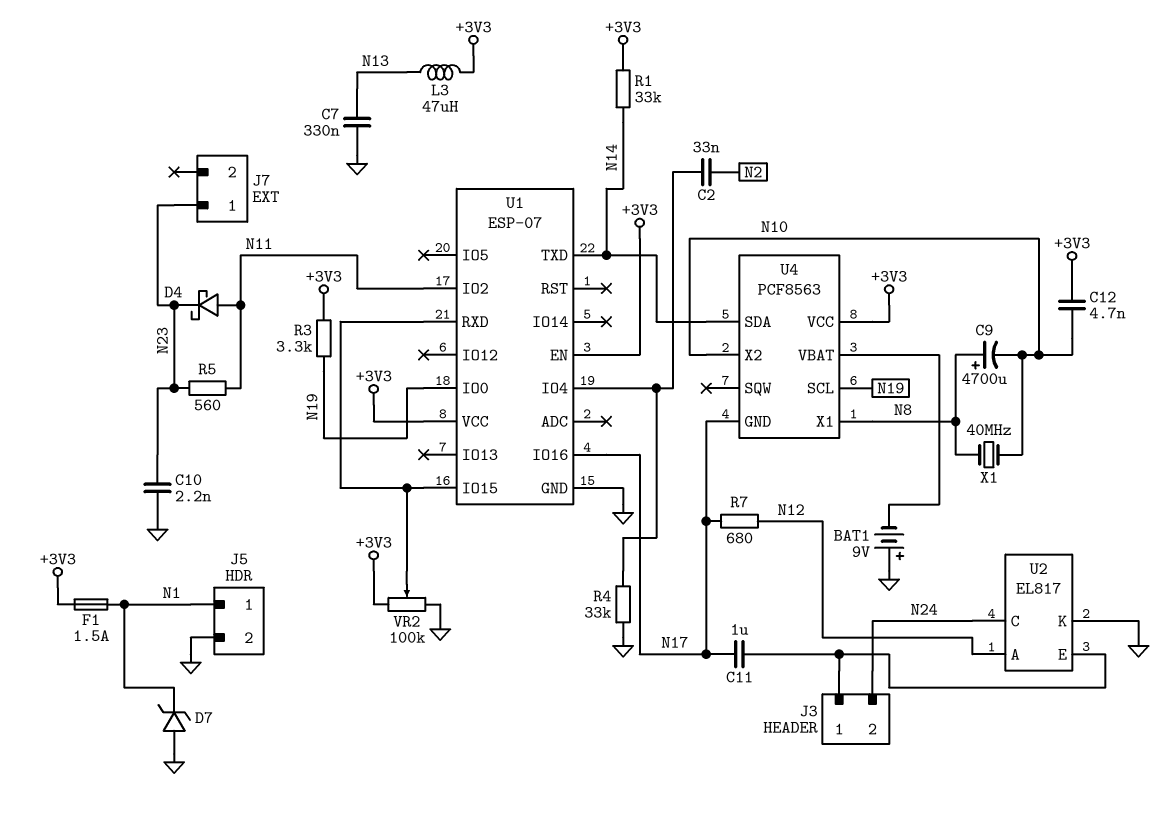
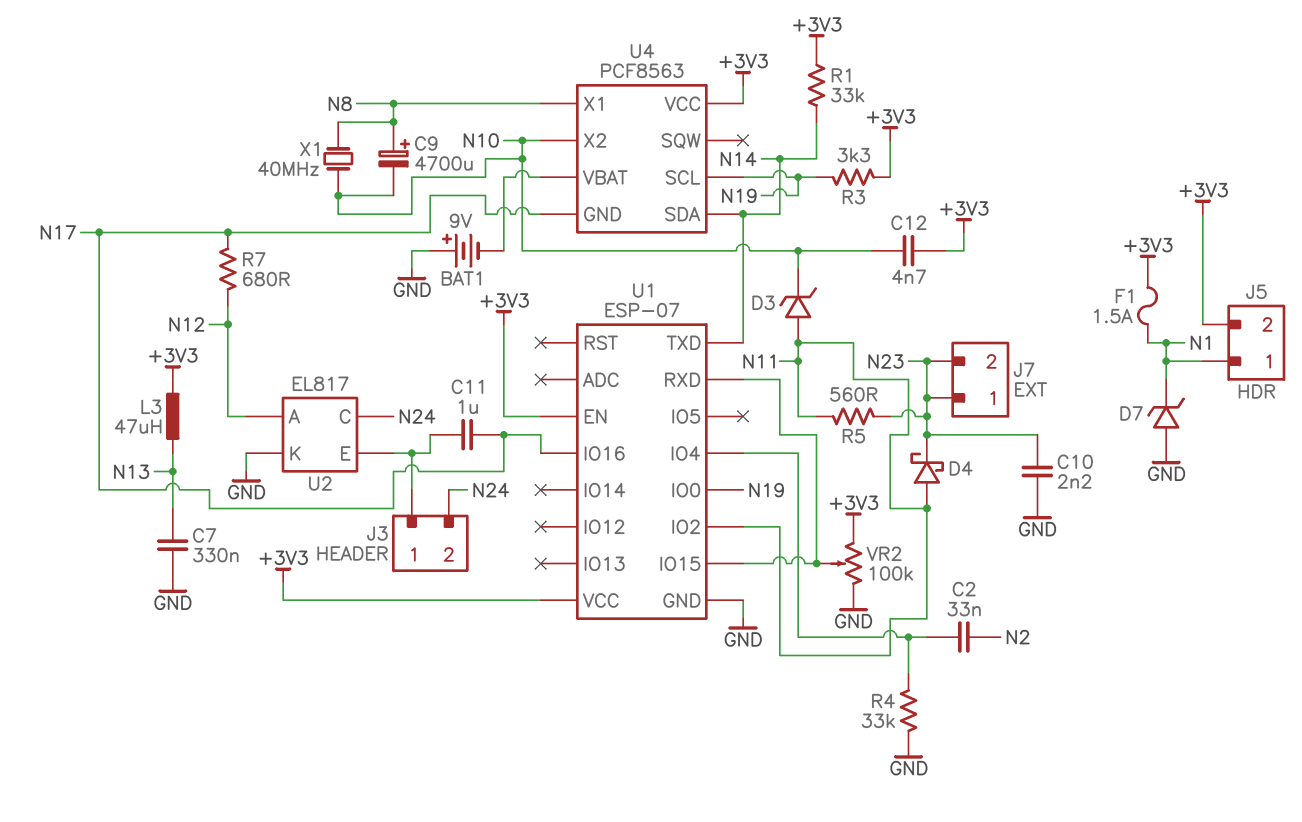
D3: none -> zener (A N11, K N10)
J5 pin 2: GND -> +3V3
J7 pin 2: none -> N23

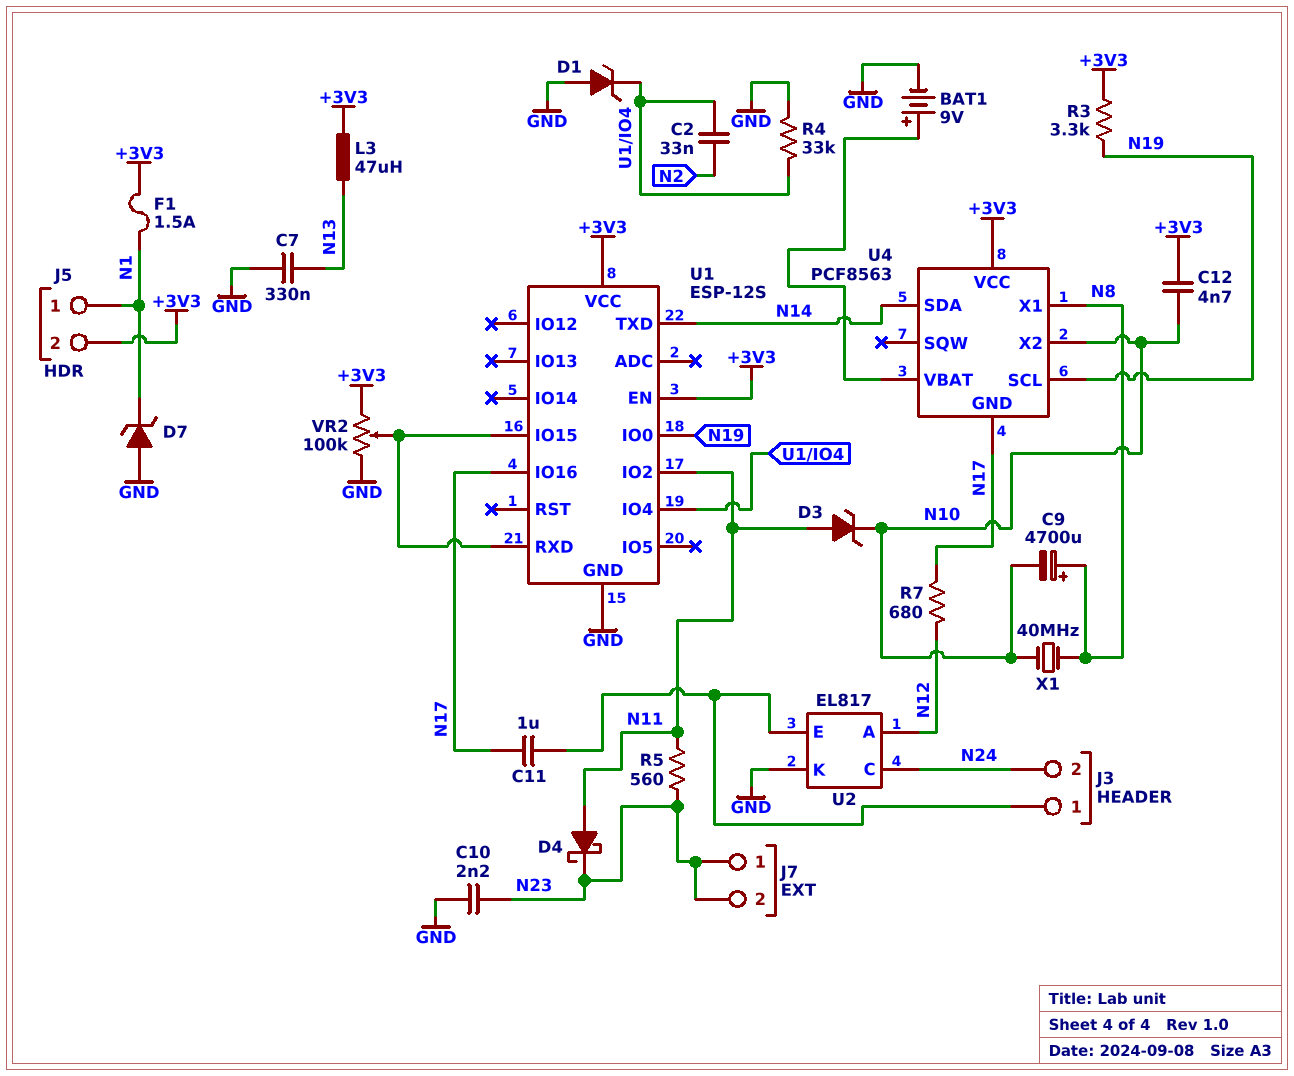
BAT1: 9V (plus GND, minus U4/VBAT) -> 9V (plus U4/VBAT, minus GND)
D1: none -> zener (A GND, K U1/IO4)
R1: 33k (+3V3, N14) -> none
U1: ESP-07 -> ESP-12S

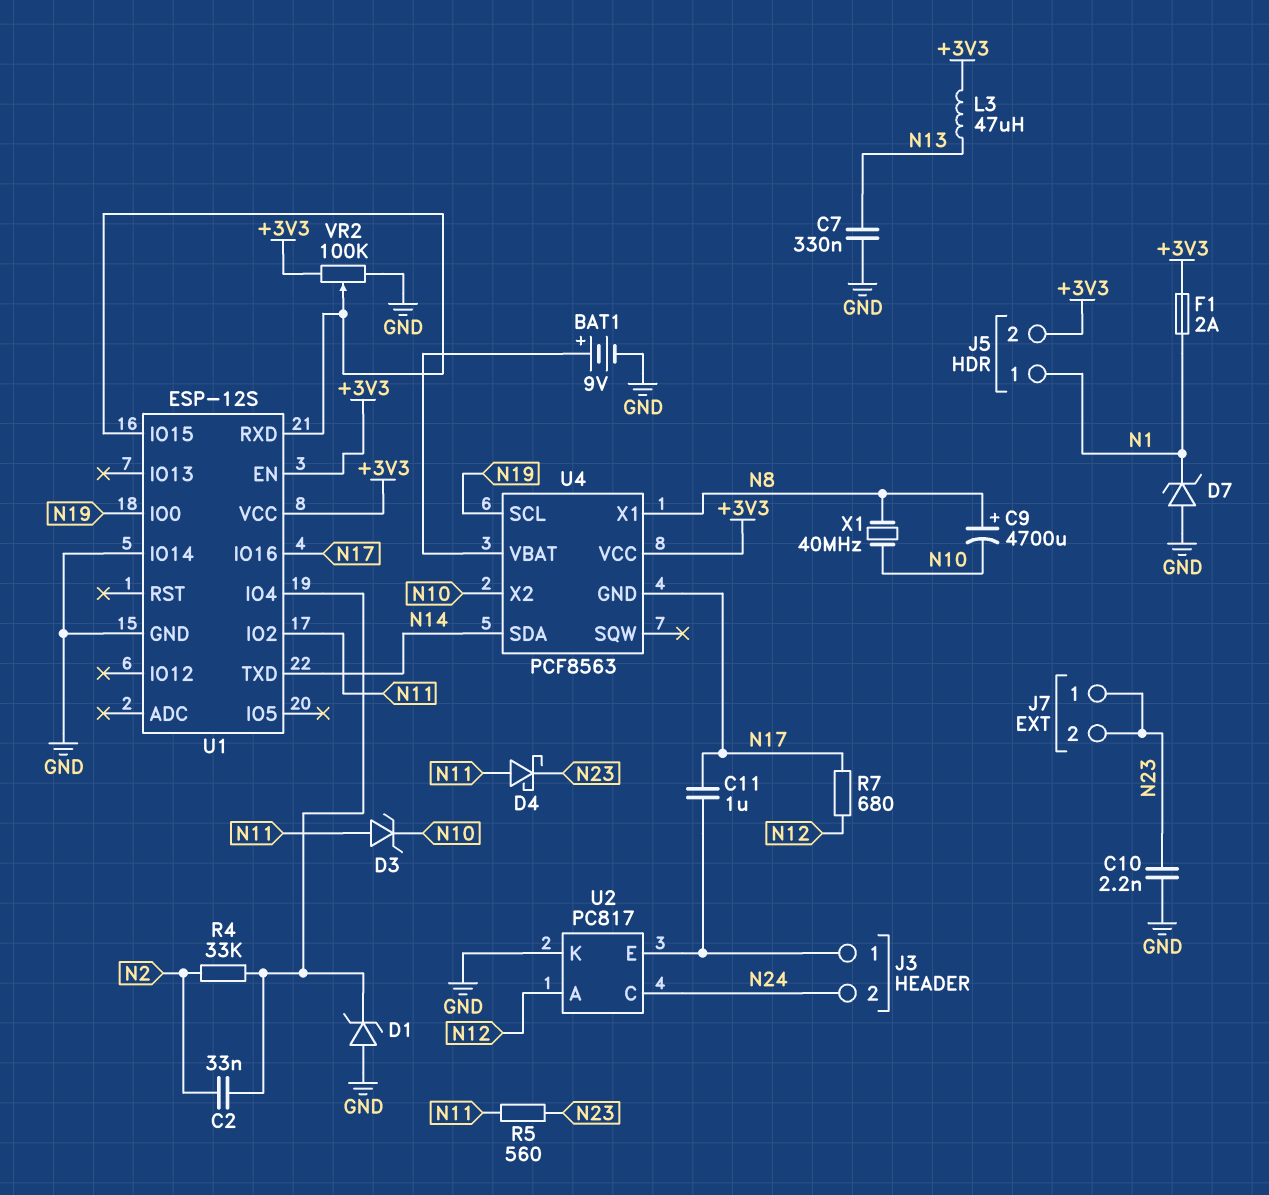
C12: 4.7nF (+3V3, N10) -> none
F1: 1.5A (+3V3, N1) -> 2A (+3V3, N1)
R3: 3.3k (+3V3, N19) -> none
R4: 33k (GND, U1/IO4) -> 33k (N2, U1/IO4)
U1 pin IO14: none -> GND
U2: EL817 -> PC817

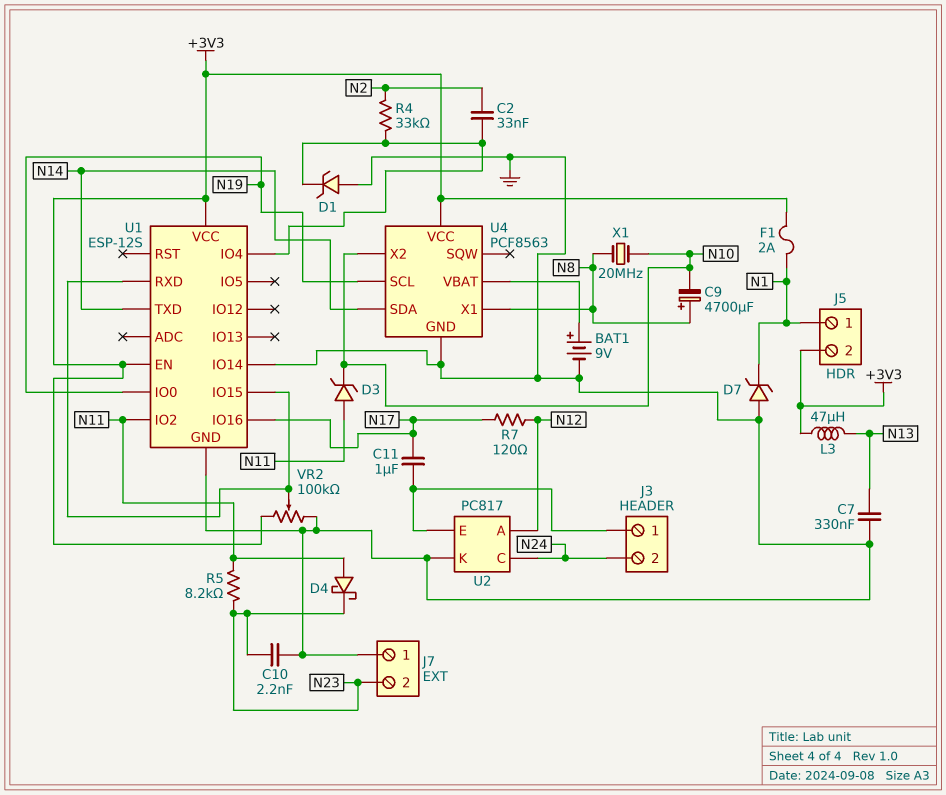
J7 pin 1: N23 -> GND
R5: 560 (N11, N23) -> 8.2k (N11, N23)
R7: 680 (N12, N17) -> 120 (N12, N17)
U4 pin GND: N17 -> GND
X1: 40MHz (N8, N10) -> 20MHz (N8, N10)

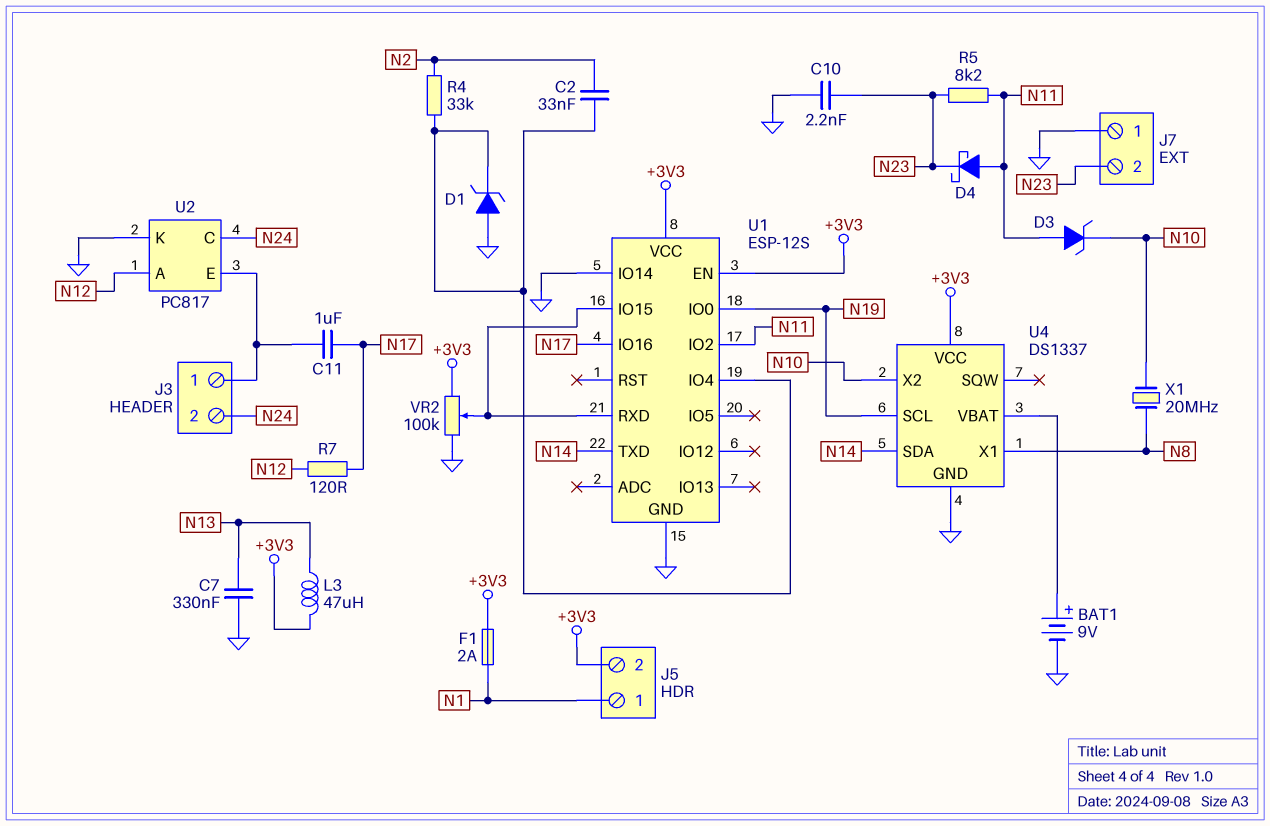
C9: 4700uF (plus N8, minus N10) -> none
D7: zener (A GND, K N1) -> none
U4: PCF8563 -> DS1337

